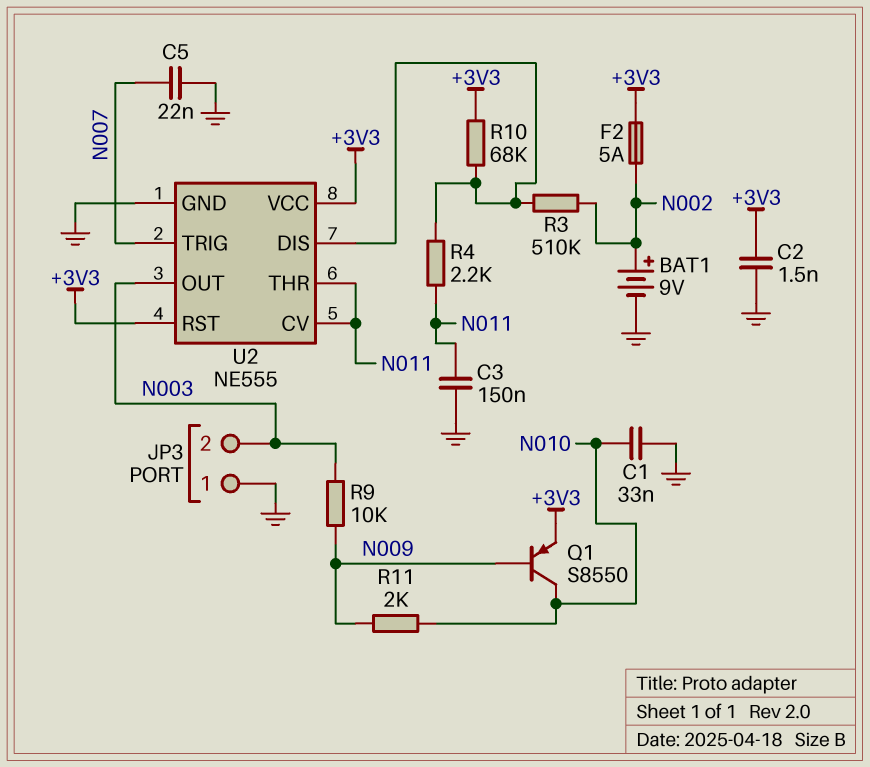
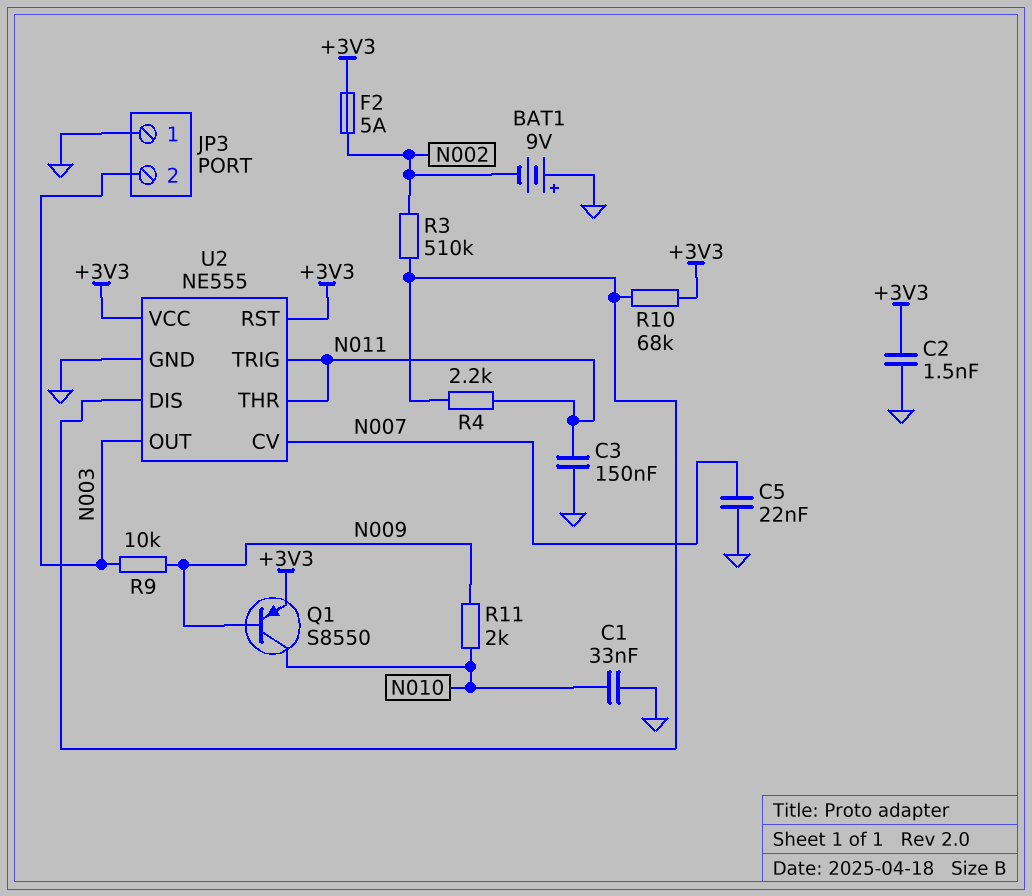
BAT1: 9V (plus N002, minus GND) -> 9V (plus GND, minus N002)
U2 pin CV: N011 -> N007
U2 pin TRIG: N007 -> N011

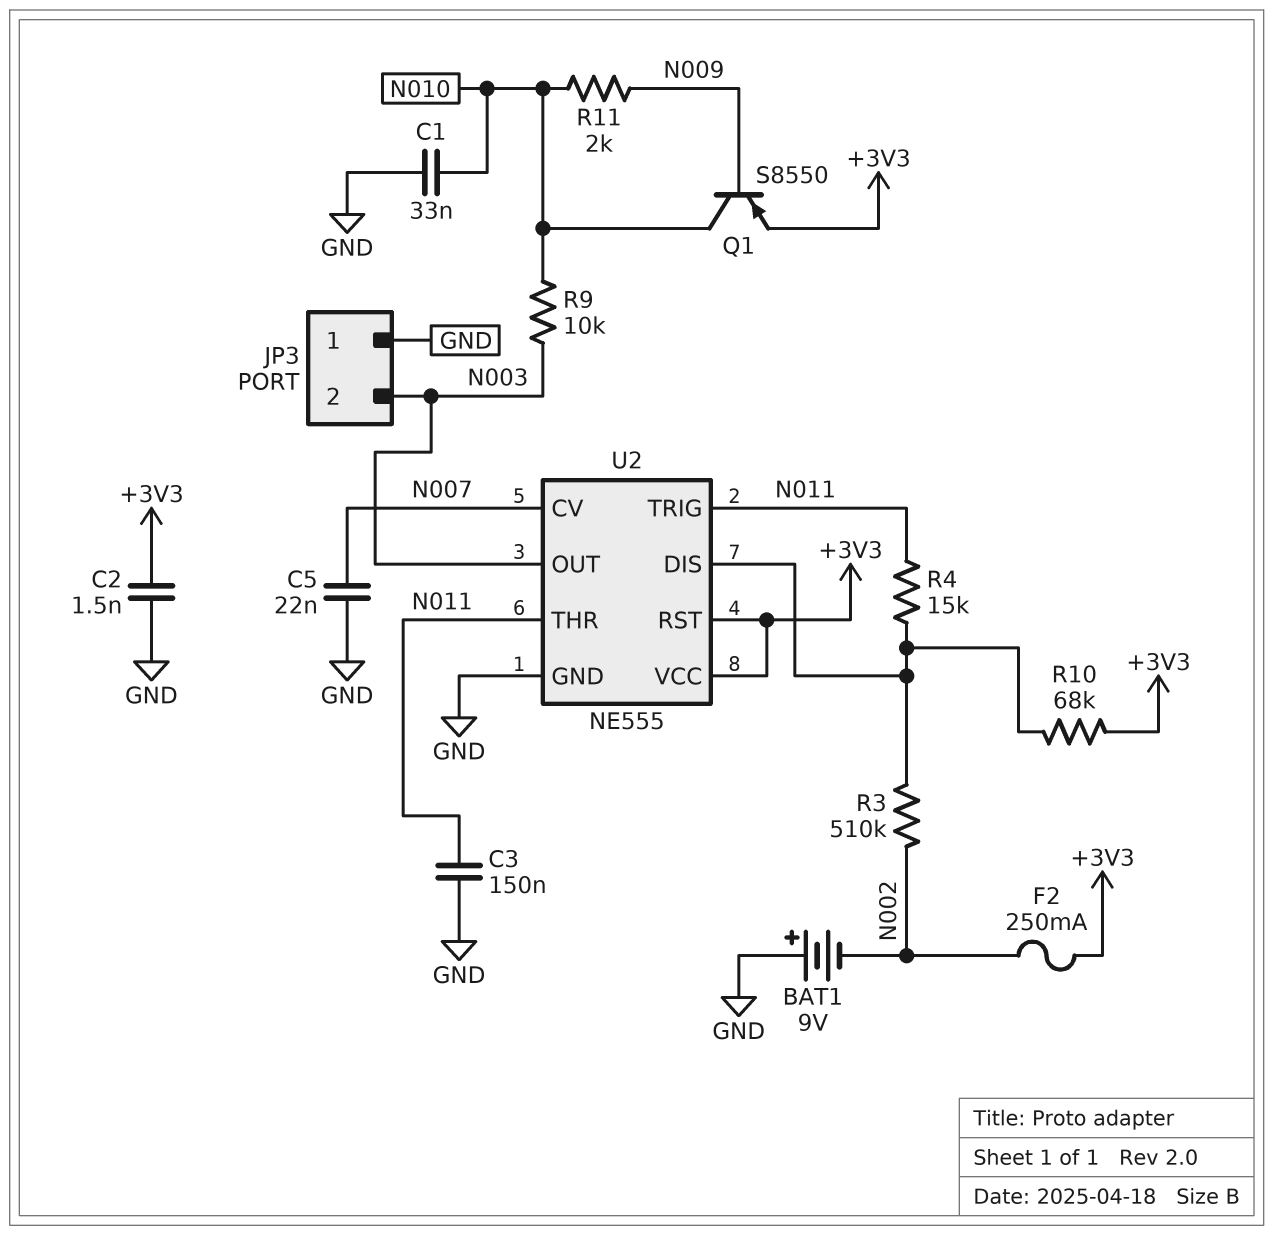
F2: 5A (+3V3, N002) -> 250mA (+3V3, N002)
R4: 2.2k (N011, U2/DIS) -> 15k (N011, U2/DIS)
R9: 10k (N003, N009) -> 10k (N003, N010)

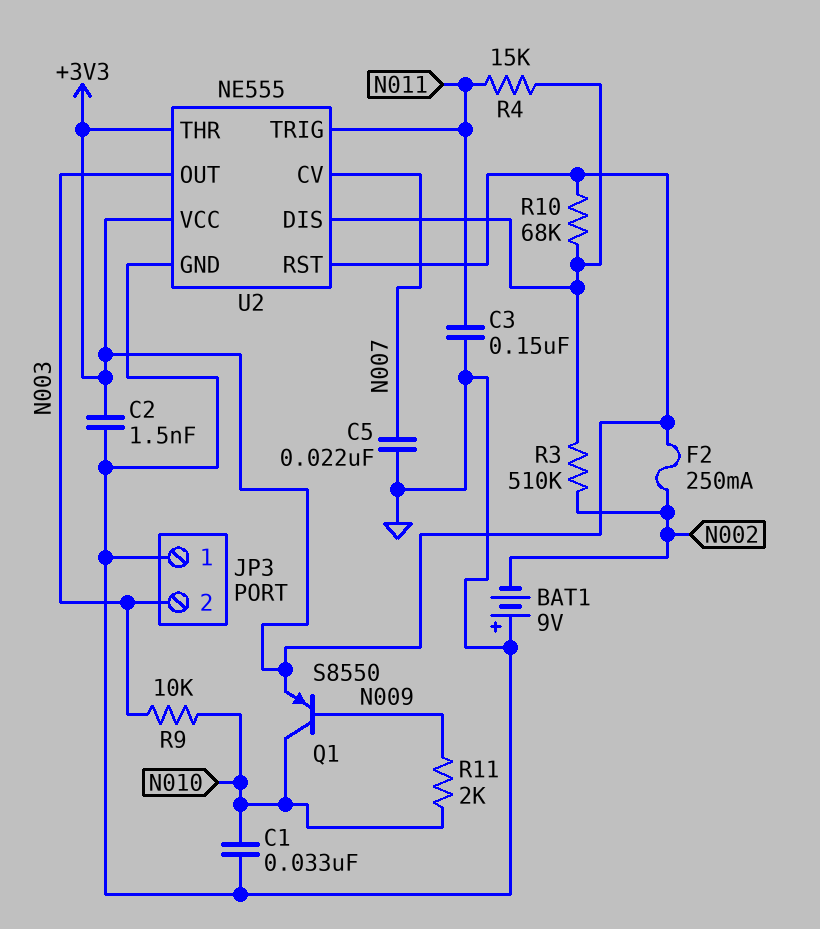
U2 pin THR: N011 -> +3V3

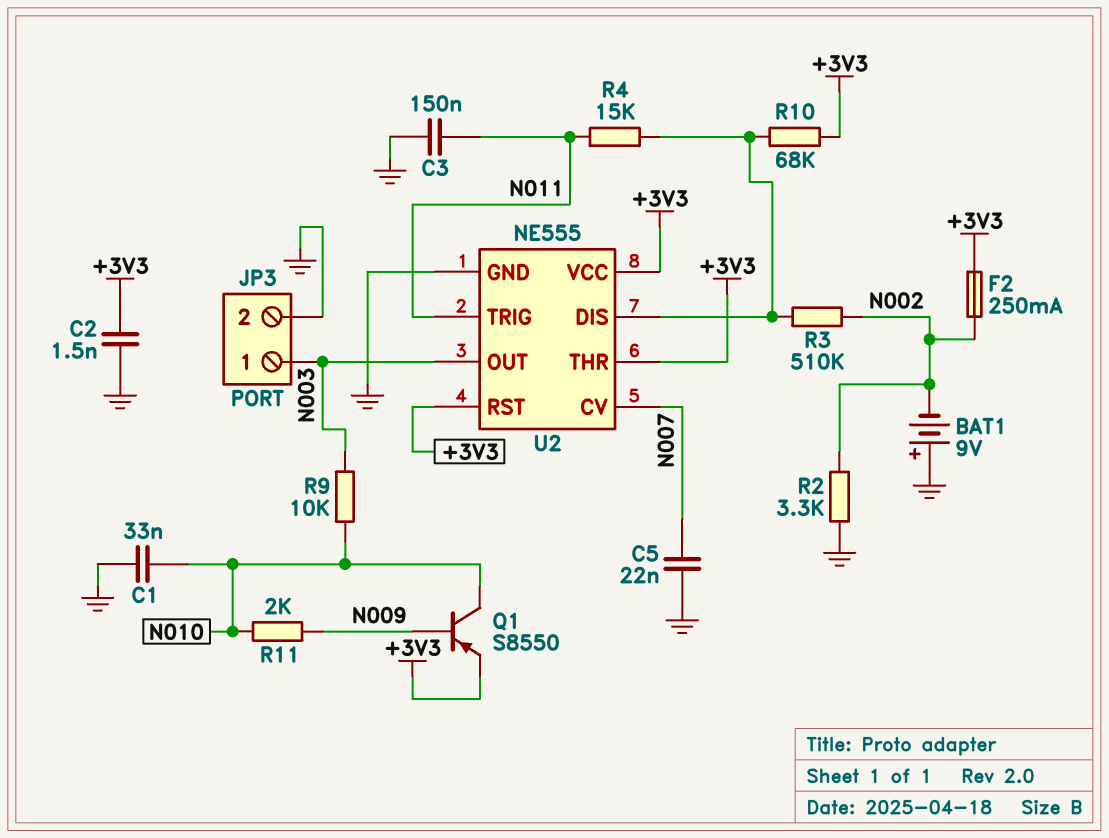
JP3 pin 1: GND -> N003
JP3 pin 2: N003 -> GND
R2: none -> 3.3k (GND, N002)

